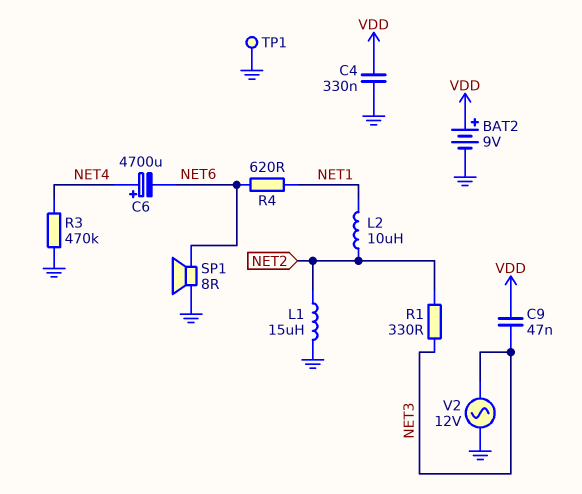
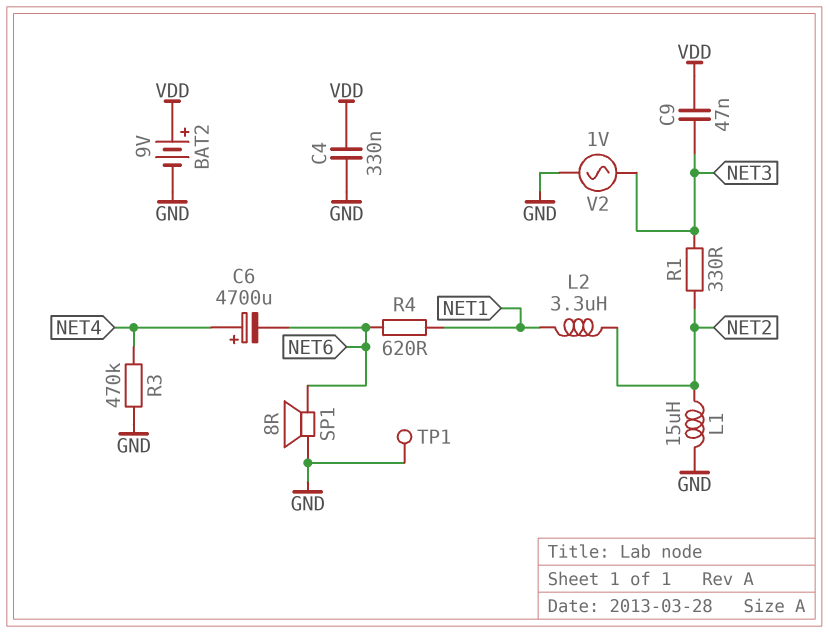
L2: 10uH (NET1, NET2) -> 3.3uH (NET1, NET2)
V2: AC 12V (GND, NET3) -> AC 1V (GND, NET3)

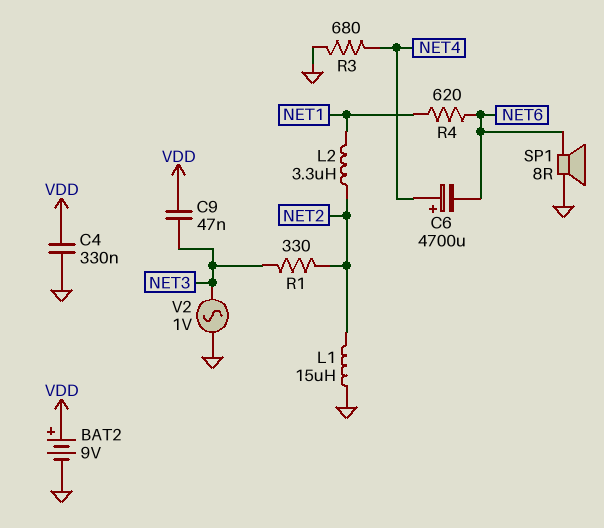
R3: 470k (GND, NET4) -> 680 (GND, NET4)
TP1: test point (GND) -> none

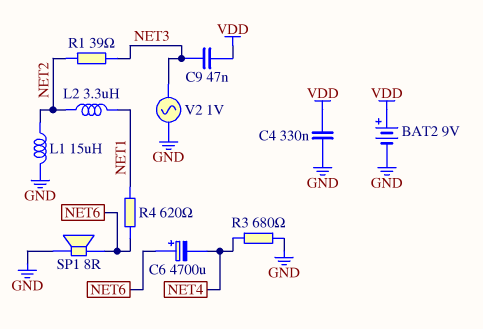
C6: 4700uF (plus NET4, minus NET6) -> 4700uF (plus NET6, minus NET4)
R1: 330 (NET2, NET3) -> 39 (NET2, NET3)

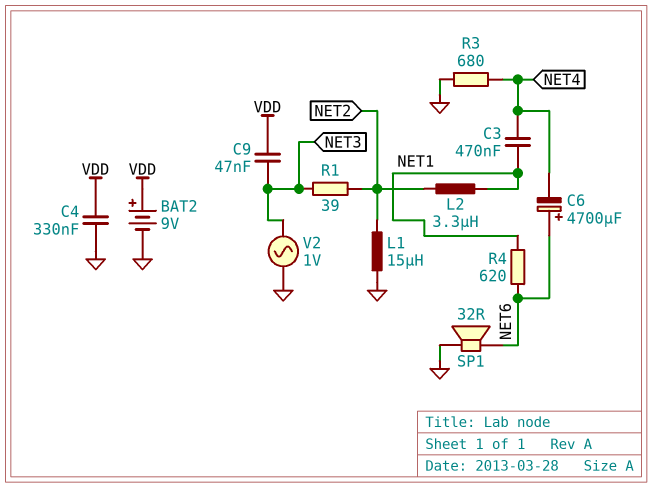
C3: none -> 470nF (NET1, NET4)
SP1: speaker 8R (GND, NET6) -> speaker 32R (GND, NET6)

